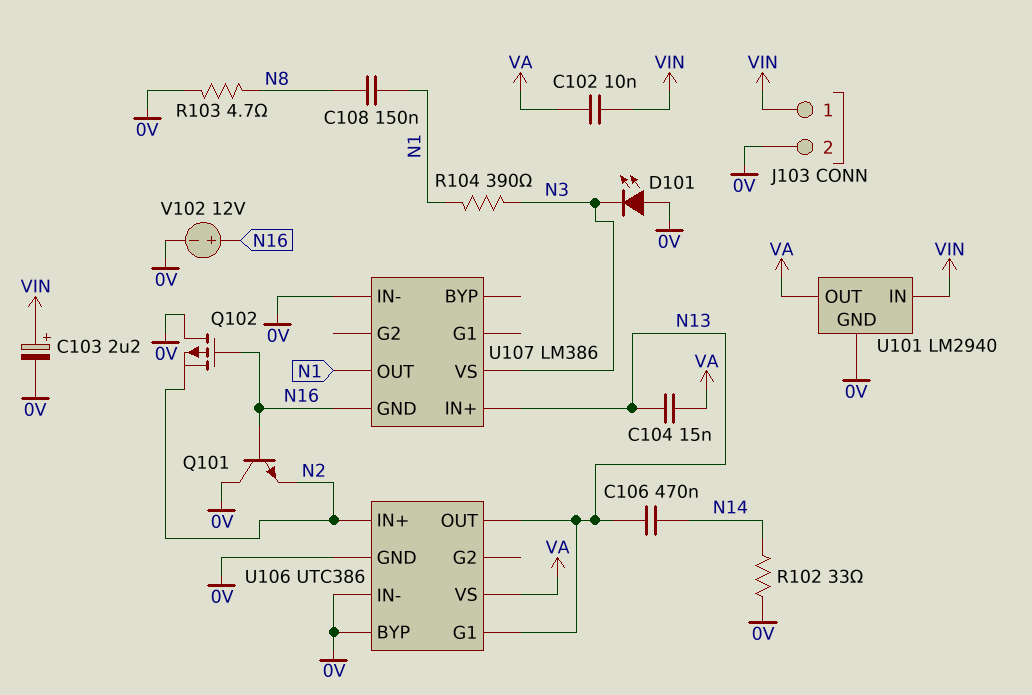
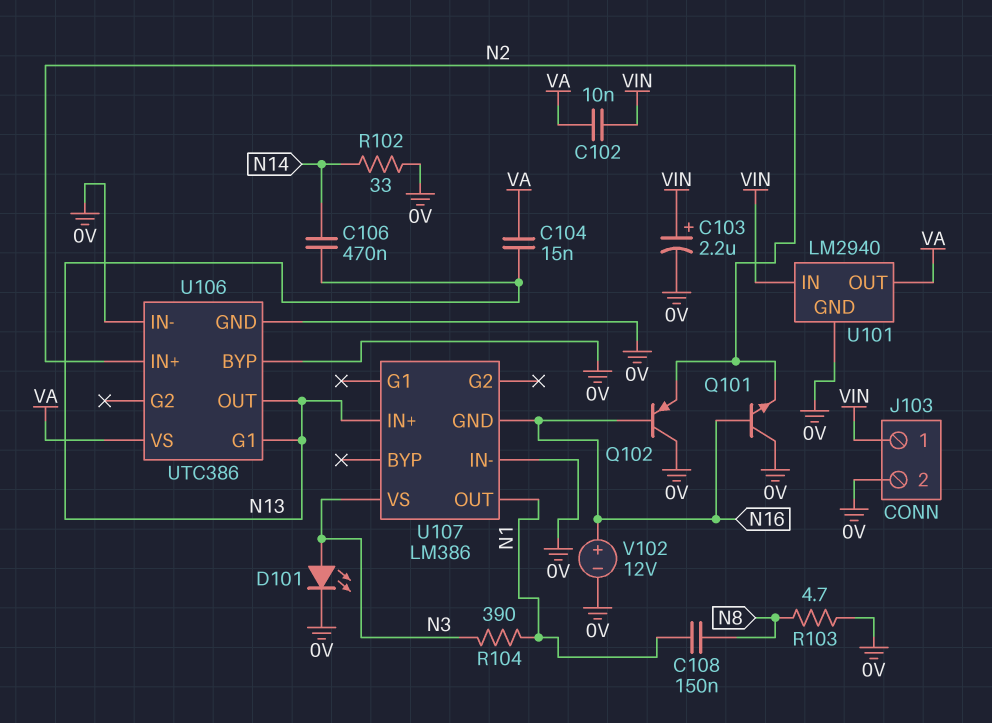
D101: LED (A 0V, K N3) -> LED (A N3, K 0V)
Q102: PMOS (G N16, D 0V, S N2) -> PNP (B N16, C 0V, E N2)

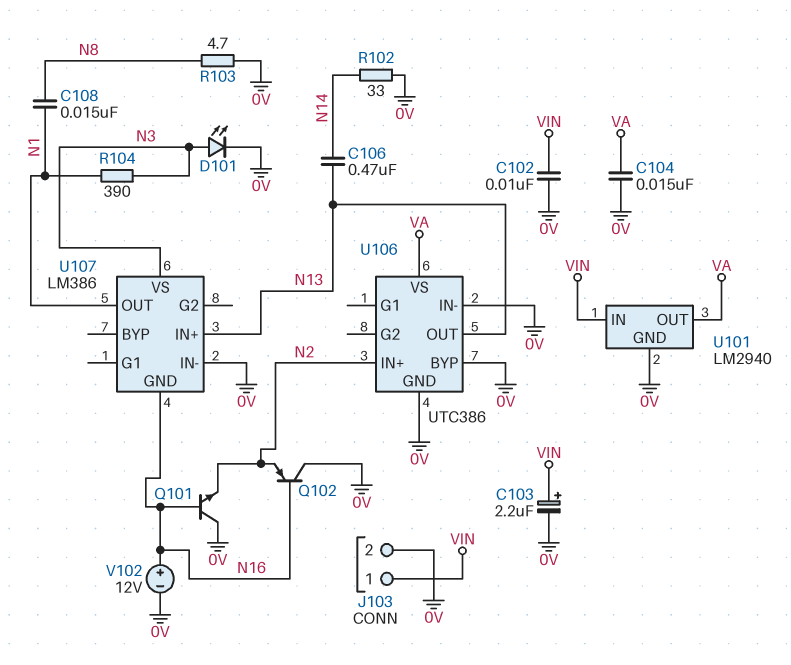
C102: 10nF (VA, VIN) -> 10nF (0V, VIN)
C104: 15nF (N13, VA) -> 15nF (0V, VA)
C108: 150nF (N1, N8) -> 15nF (N1, N8)
U106 pin G1: N13 -> none

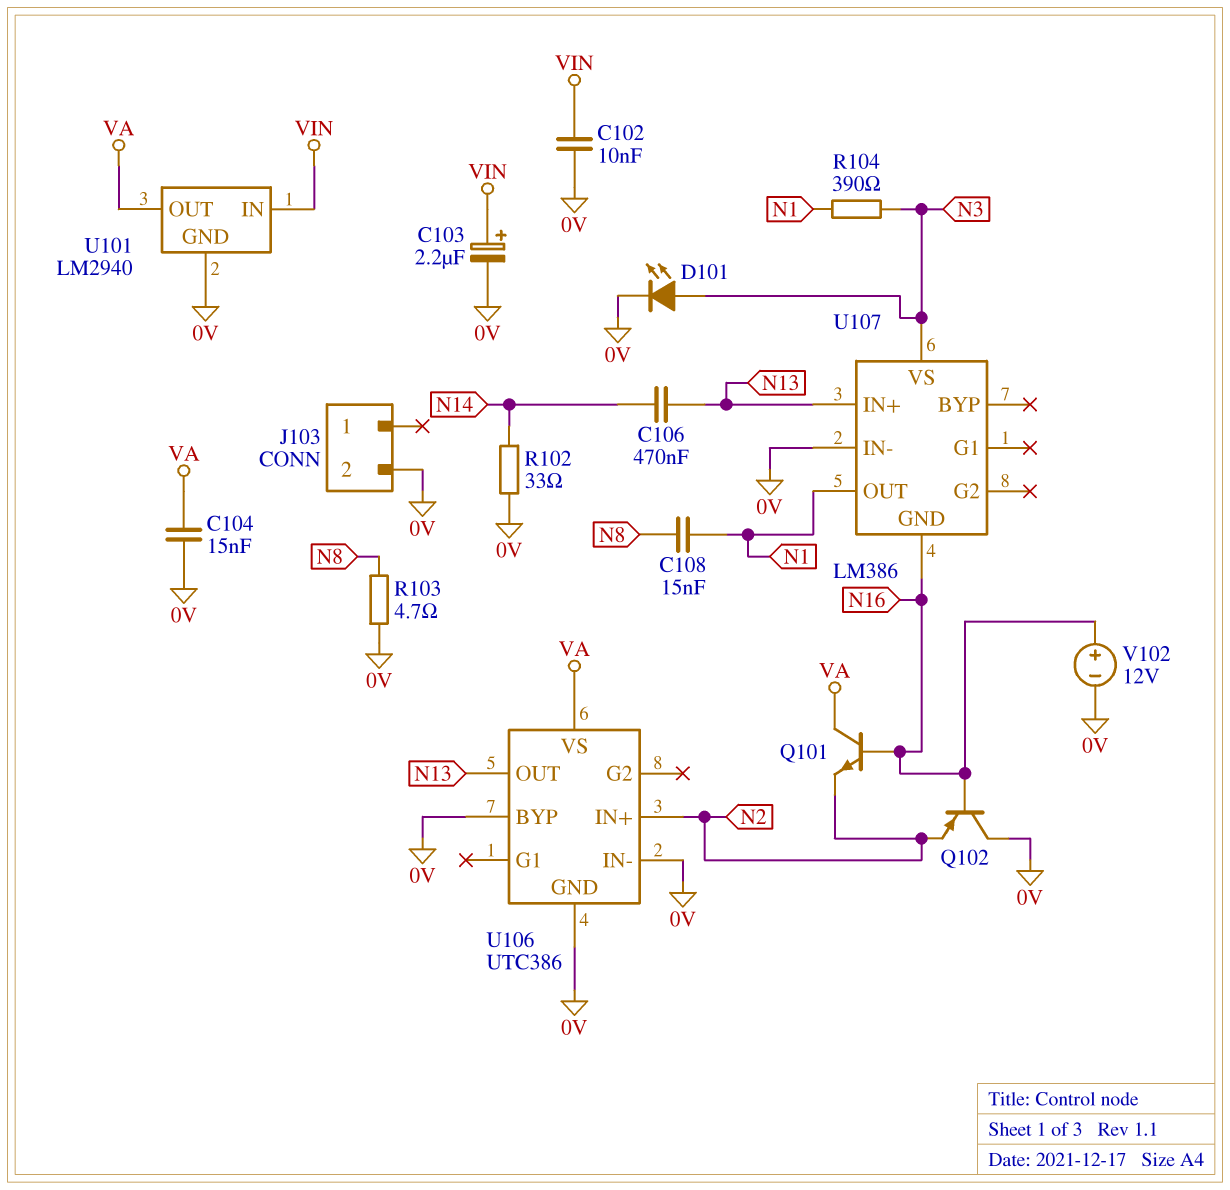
J103 pin 1: VIN -> none
Q101: NPN (B N16, C 0V, E N2) -> NPN (B N16, C VA, E N2)

